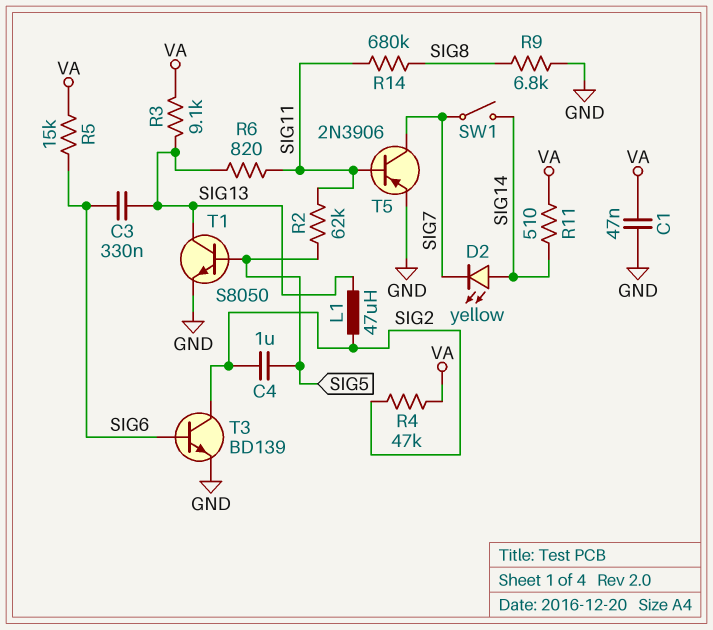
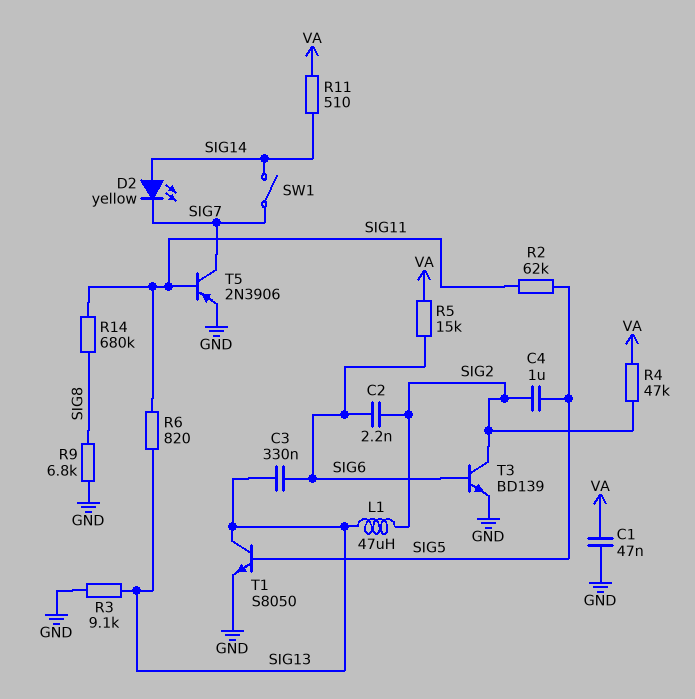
C2: none -> 2.2nF (SIG2, SIG6)
R3: 9.1k (SIG13, VA) -> 9.1k (GND, SIG13)

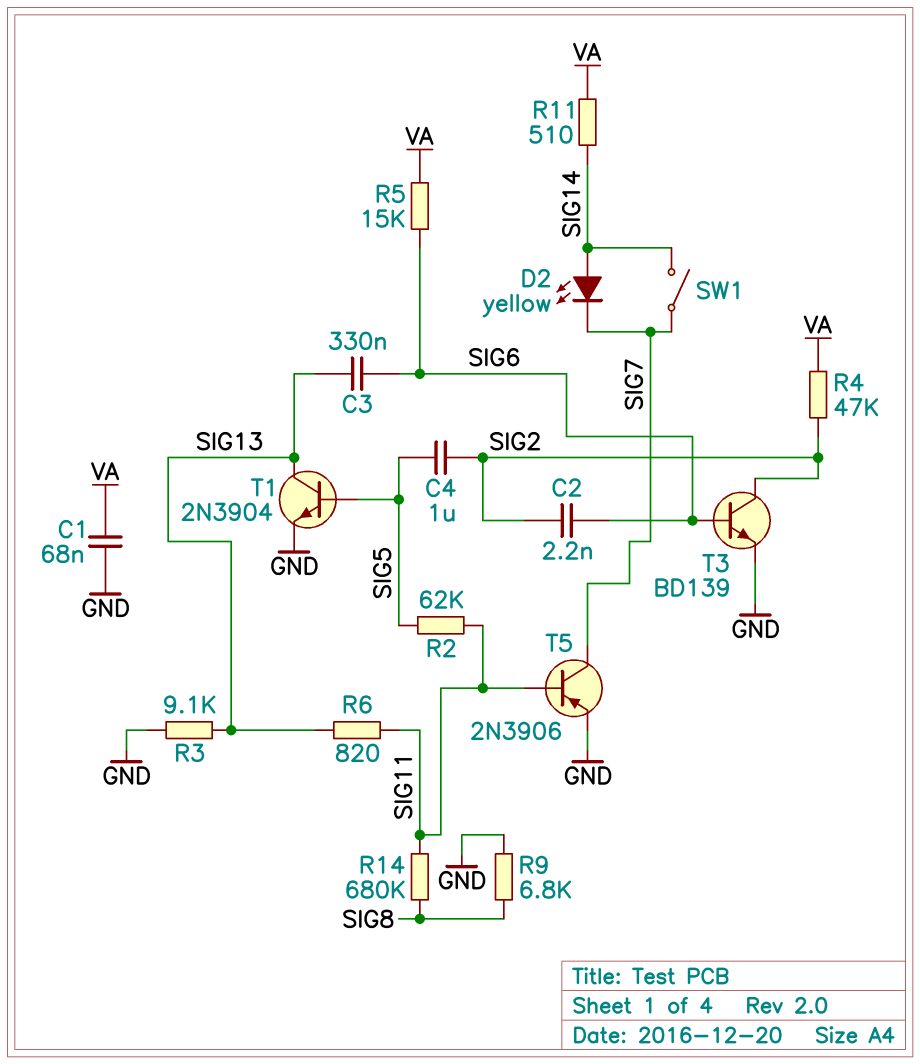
C1: 47nF (GND, VA) -> 68nF (GND, VA)
L1: 47uH (SIG2, SIG13) -> none
T1: NPN S8050 (B SIG5, C SIG13, E GND) -> NPN 2N3904 (B SIG5, C SIG13, E GND)

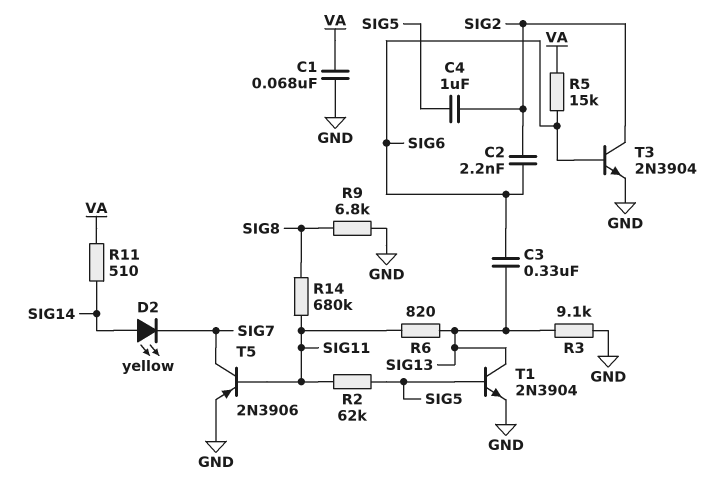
R4: 47k (SIG2, VA) -> none
SW1: switch (SIG7, SIG14) -> none
T3: NPN BD139 (B SIG6, C SIG2, E GND) -> NPN 2N3904 (B SIG6, C SIG2, E GND)

